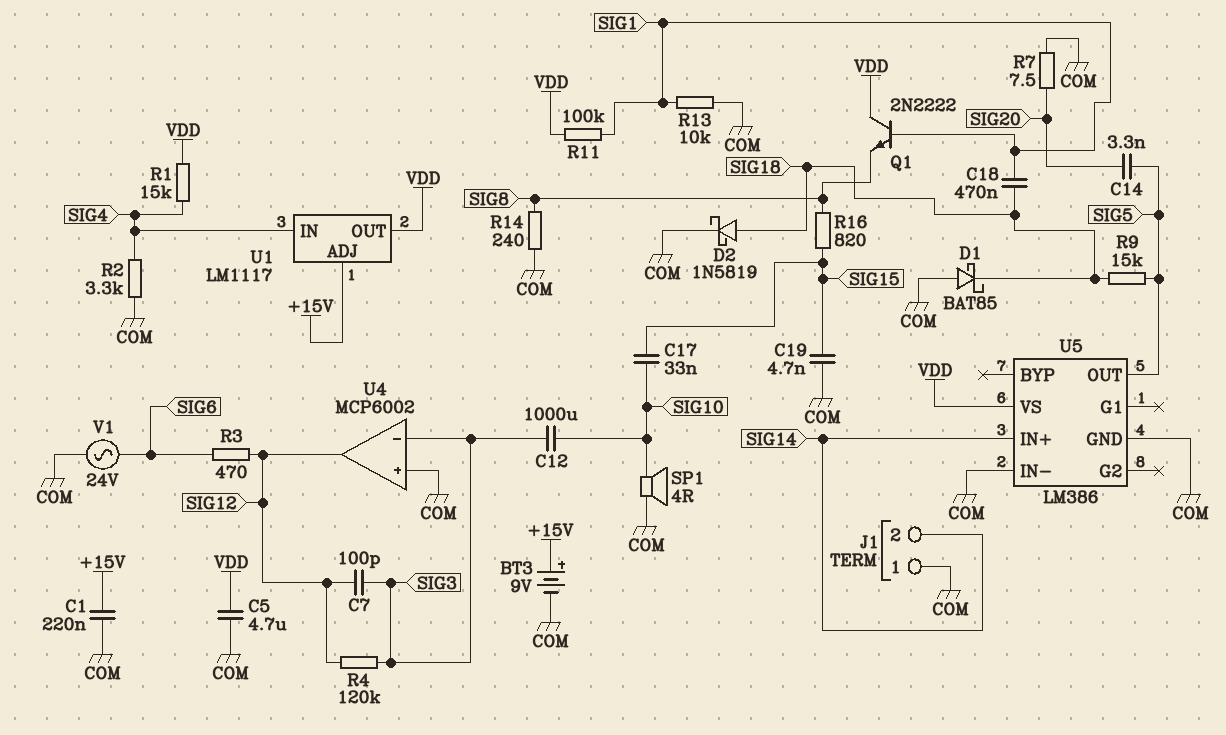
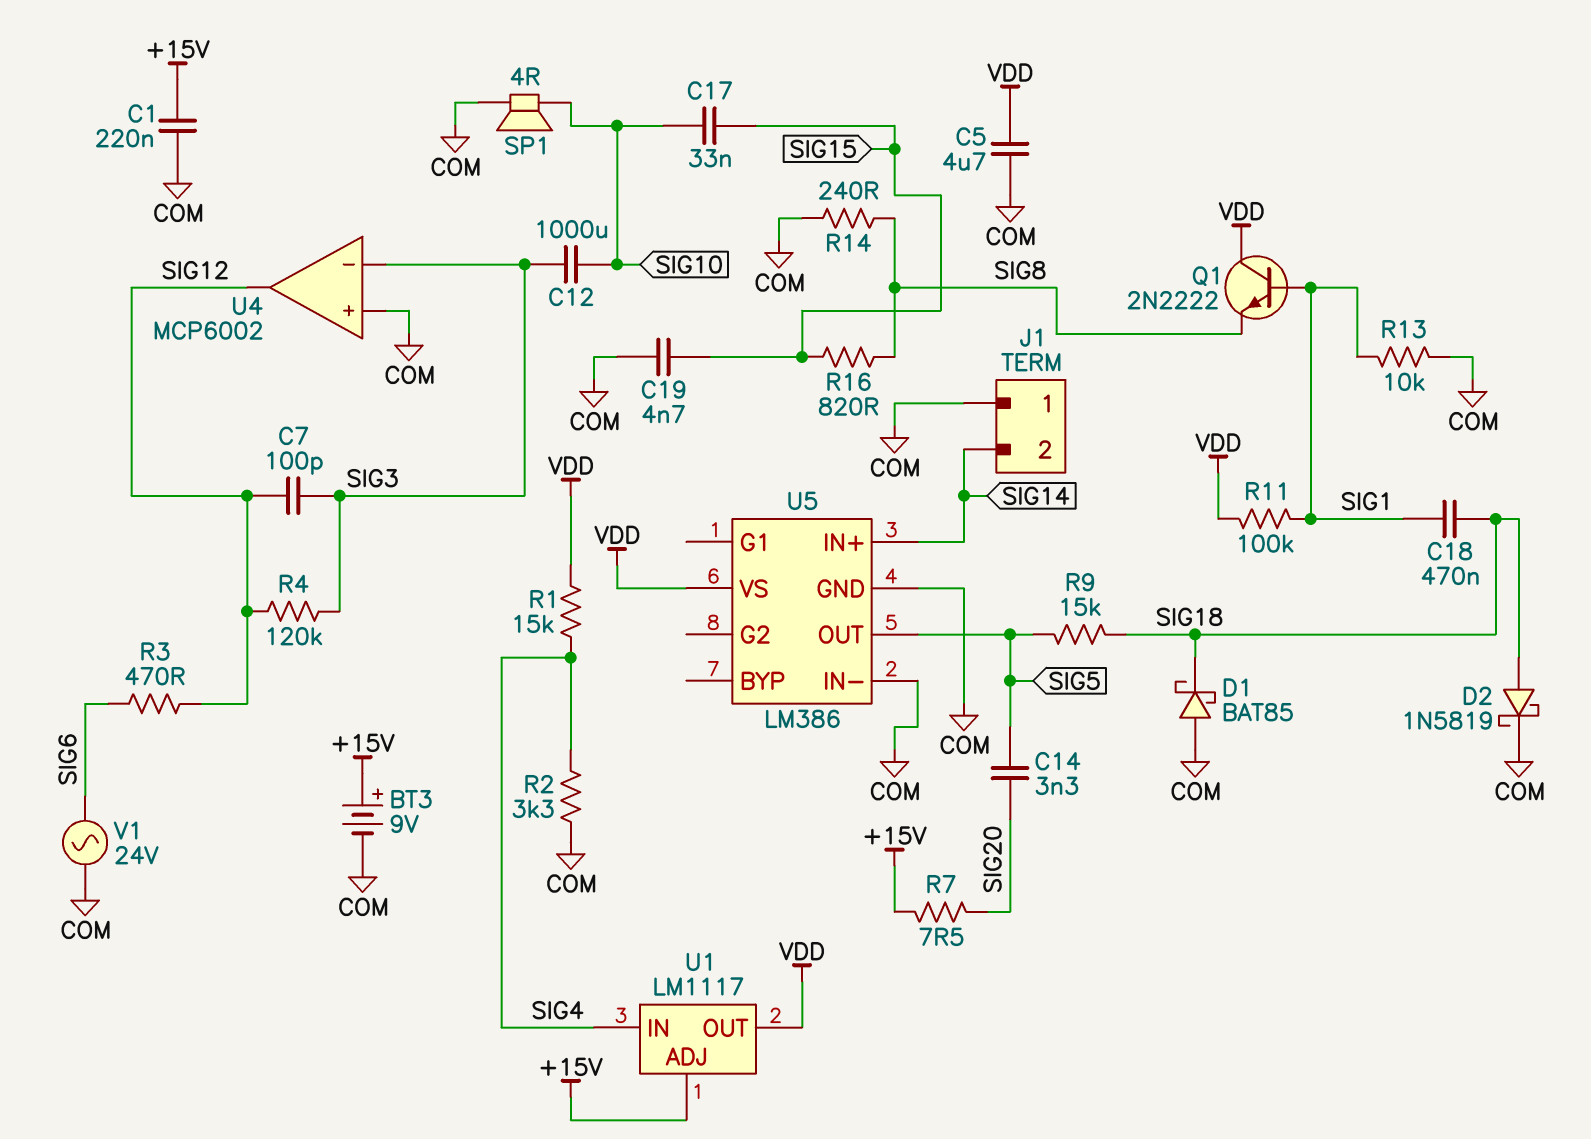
R7: 7.5 (COM, SIG20) -> 7.5 (+15V, SIG20)

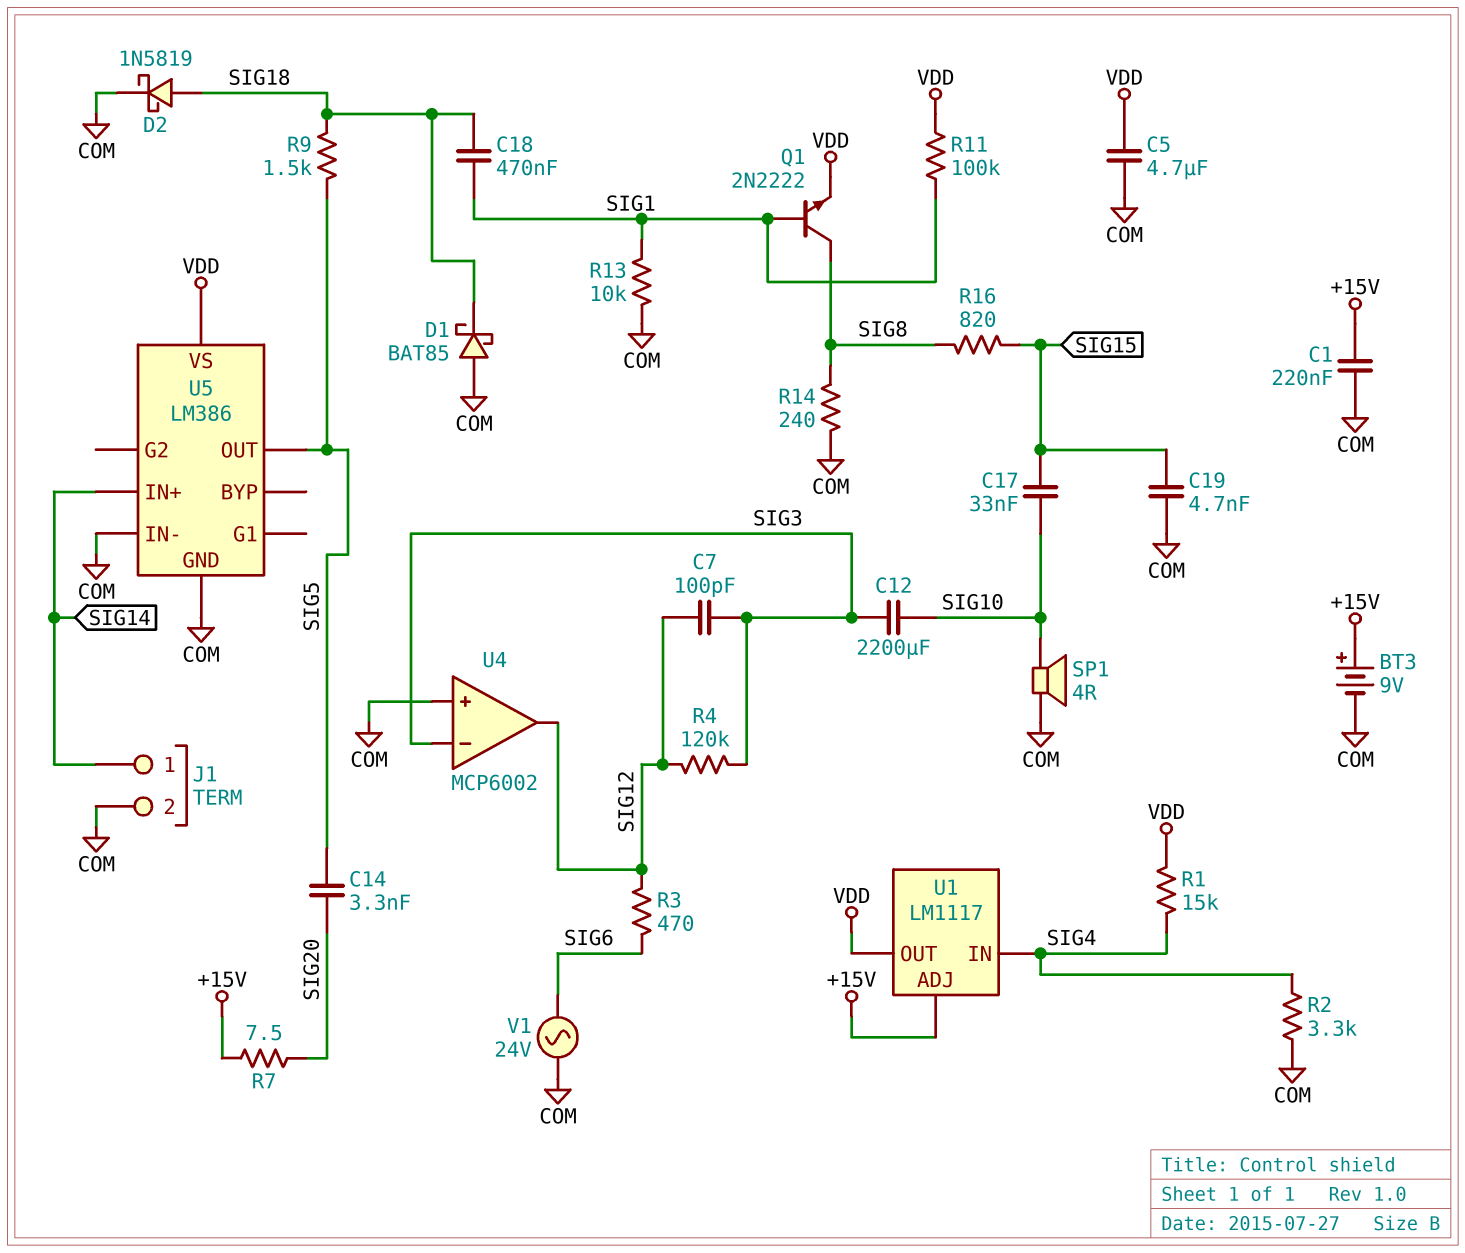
C12: 1000uF (SIG3, SIG10) -> 2200uF (SIG3, SIG10)
J1 pin 1: COM -> SIG14
J1 pin 2: SIG14 -> COM
Q1: NPN 2N2222 (B SIG1, C VDD, E SIG8) -> NPN 2N2222 (B SIG1, C SIG8, E VDD)
R9: 15k (SIG5, SIG18) -> 1.5k (SIG5, SIG18)

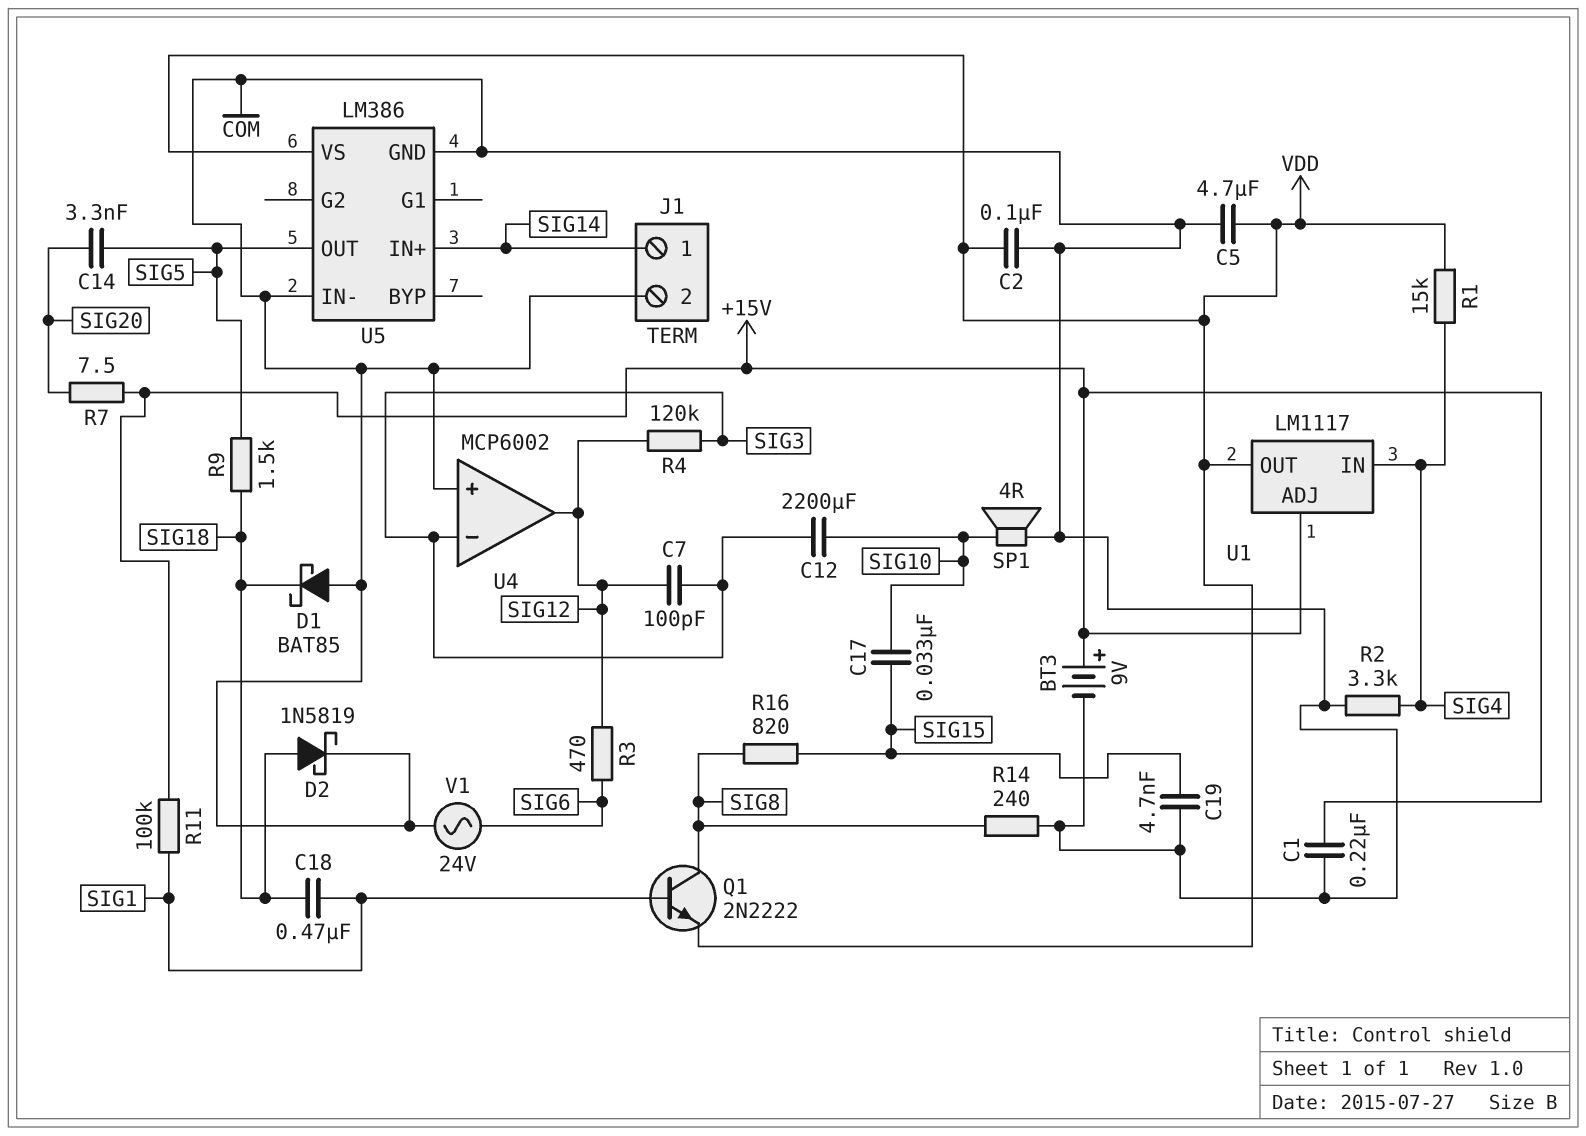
C2: none -> 100nF (COM, VDD)
R11: 100k (SIG1, VDD) -> 100k (+15V, SIG1)
R13: 10k (COM, SIG1) -> none

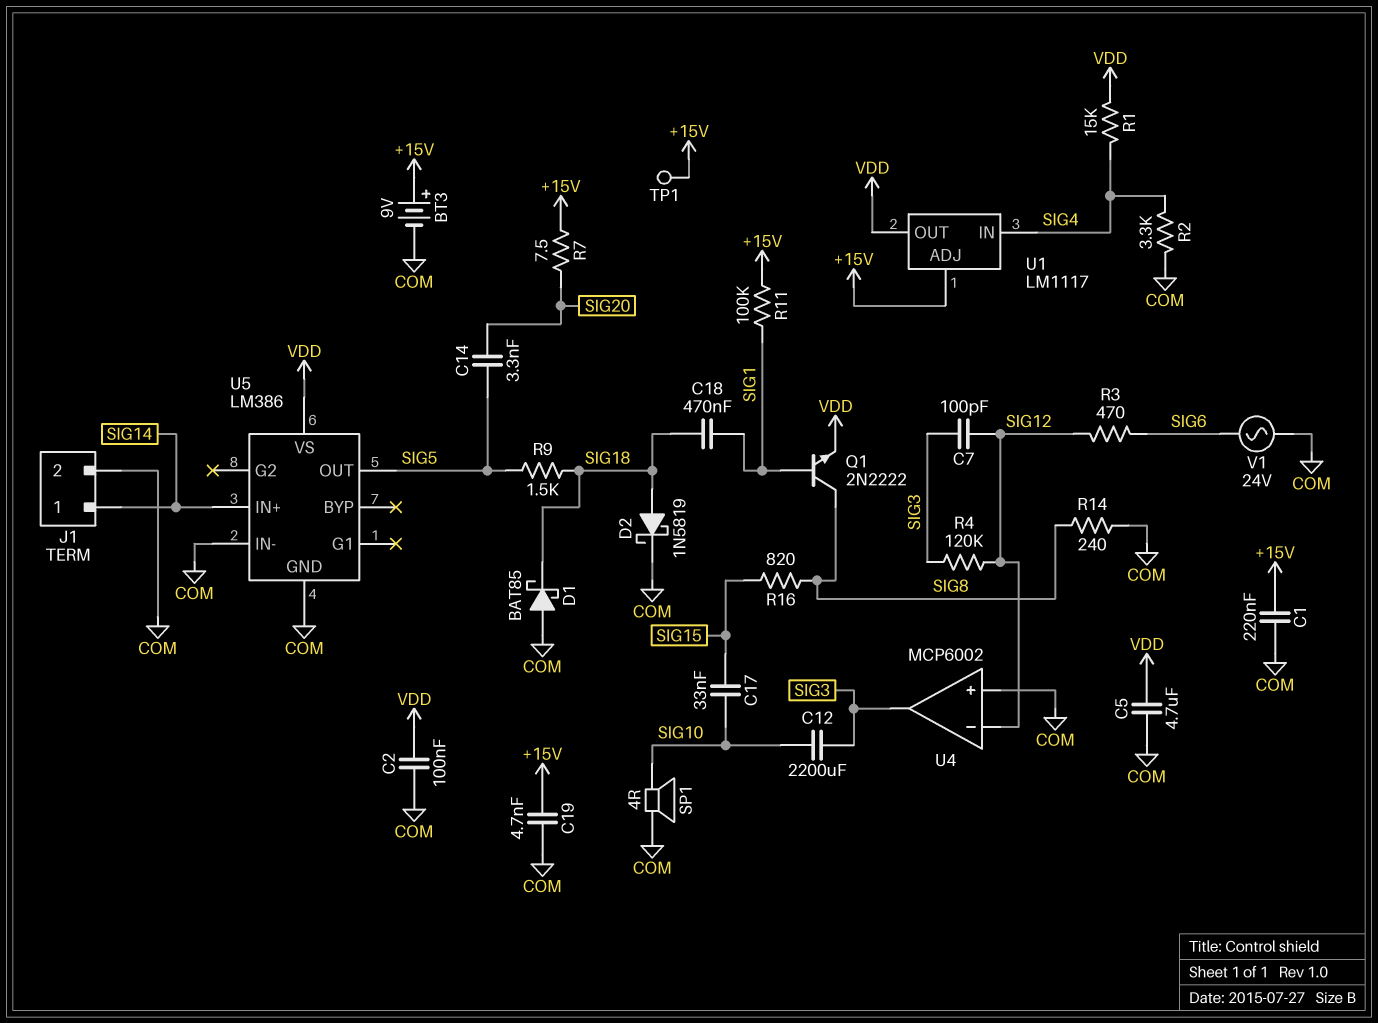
C19: 4.7nF (COM, SIG15) -> 4.7nF (+15V, COM)
TP1: none -> test point (+15V)
U4 pin in-: SIG3 -> SIG12
U4 pin out: SIG12 -> SIG3

